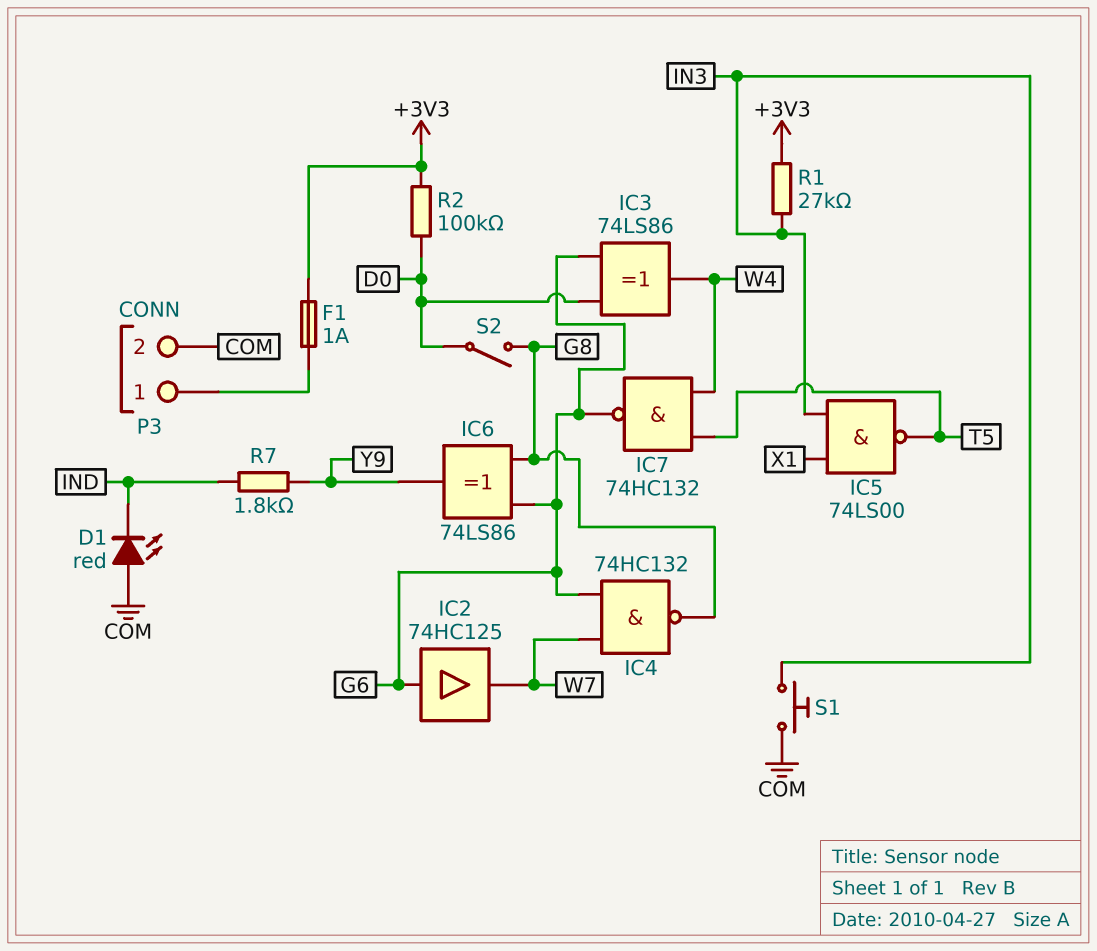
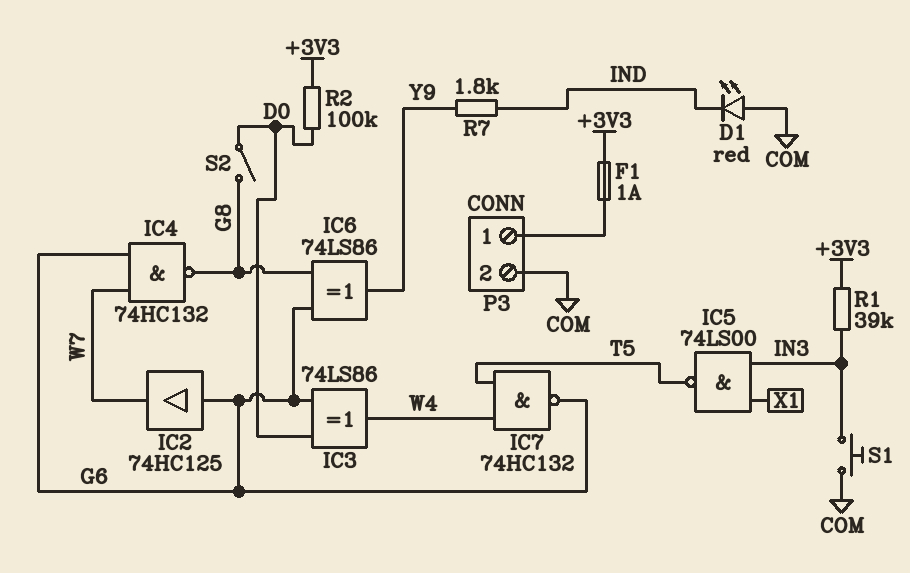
R1: 27k (+3V3, IN3) -> 39k (+3V3, IN3)

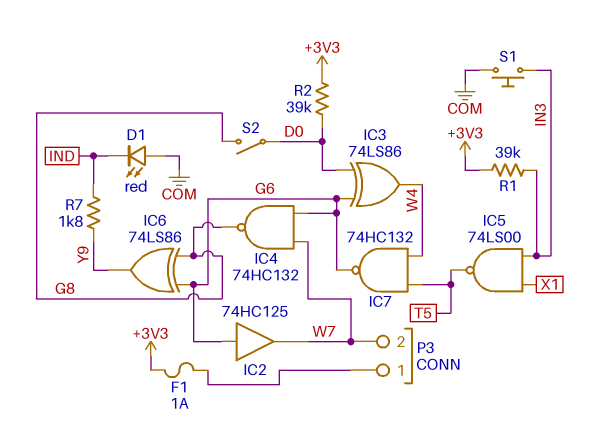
P3 pin 2: COM -> W7
R2: 100k (+3V3, D0) -> 39k (+3V3, D0)

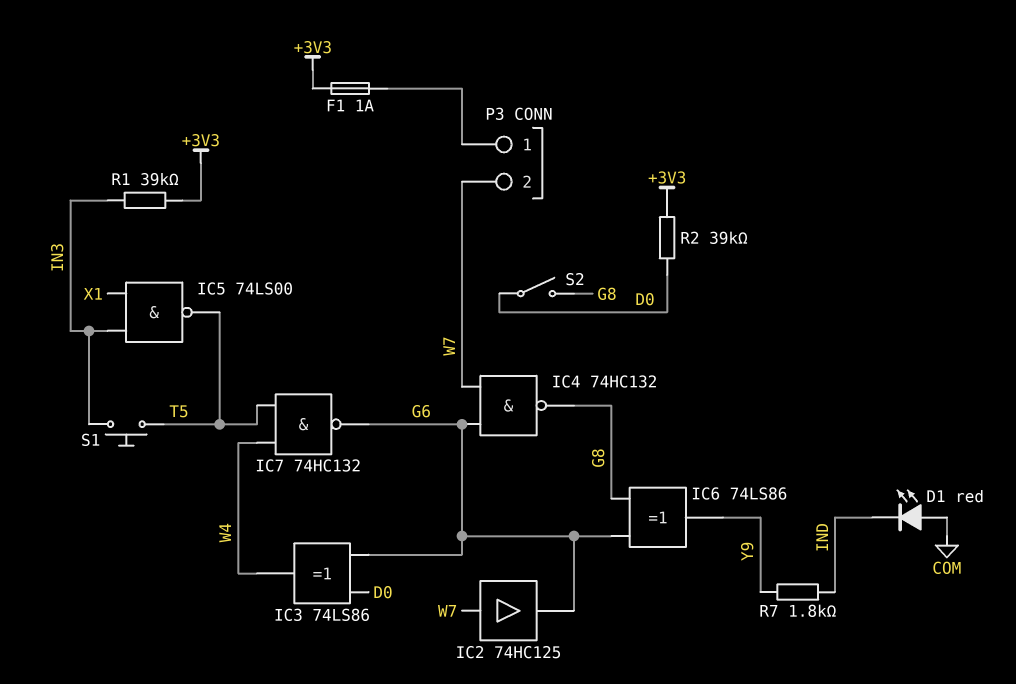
IC2: buffer 74HC125 (in G6, out W7) -> buffer 74HC125 (in W7, out G6)
S1: button (COM, IN3) -> button (IN3, T5)

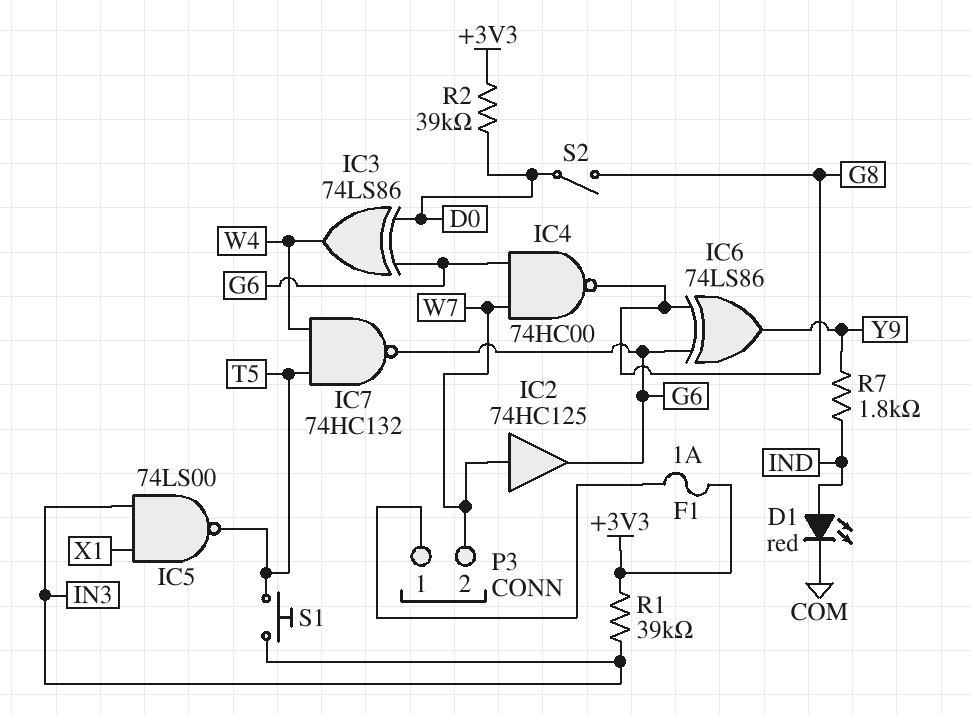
D1: LED red (A COM, K IND) -> LED red (A IND, K COM)
IC4: NAND 74HC132 (in G6, in W7, out G8) -> NAND 74HC00 (in G6, in W7, out G8)

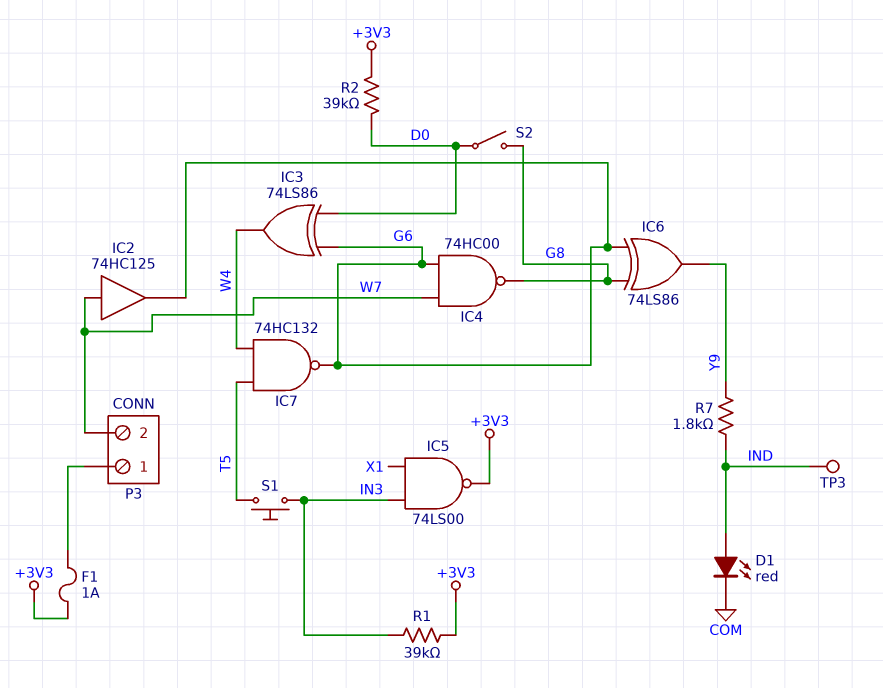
IC5: NAND 74LS00 (in IN3, in X1, out T5) -> NAND 74LS00 (in IN3, in X1, out +3V3)
TP3: none -> test point (IND)

